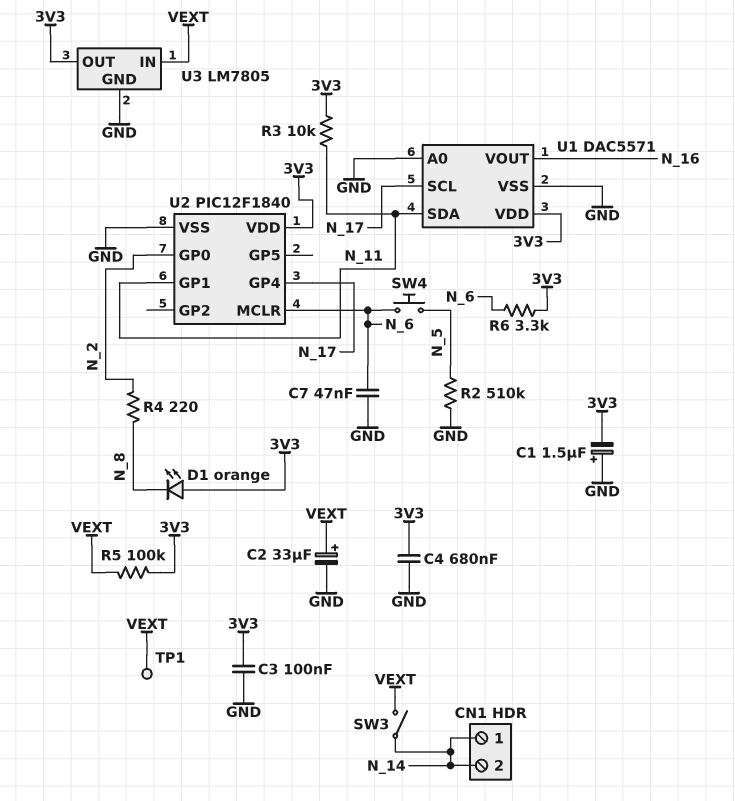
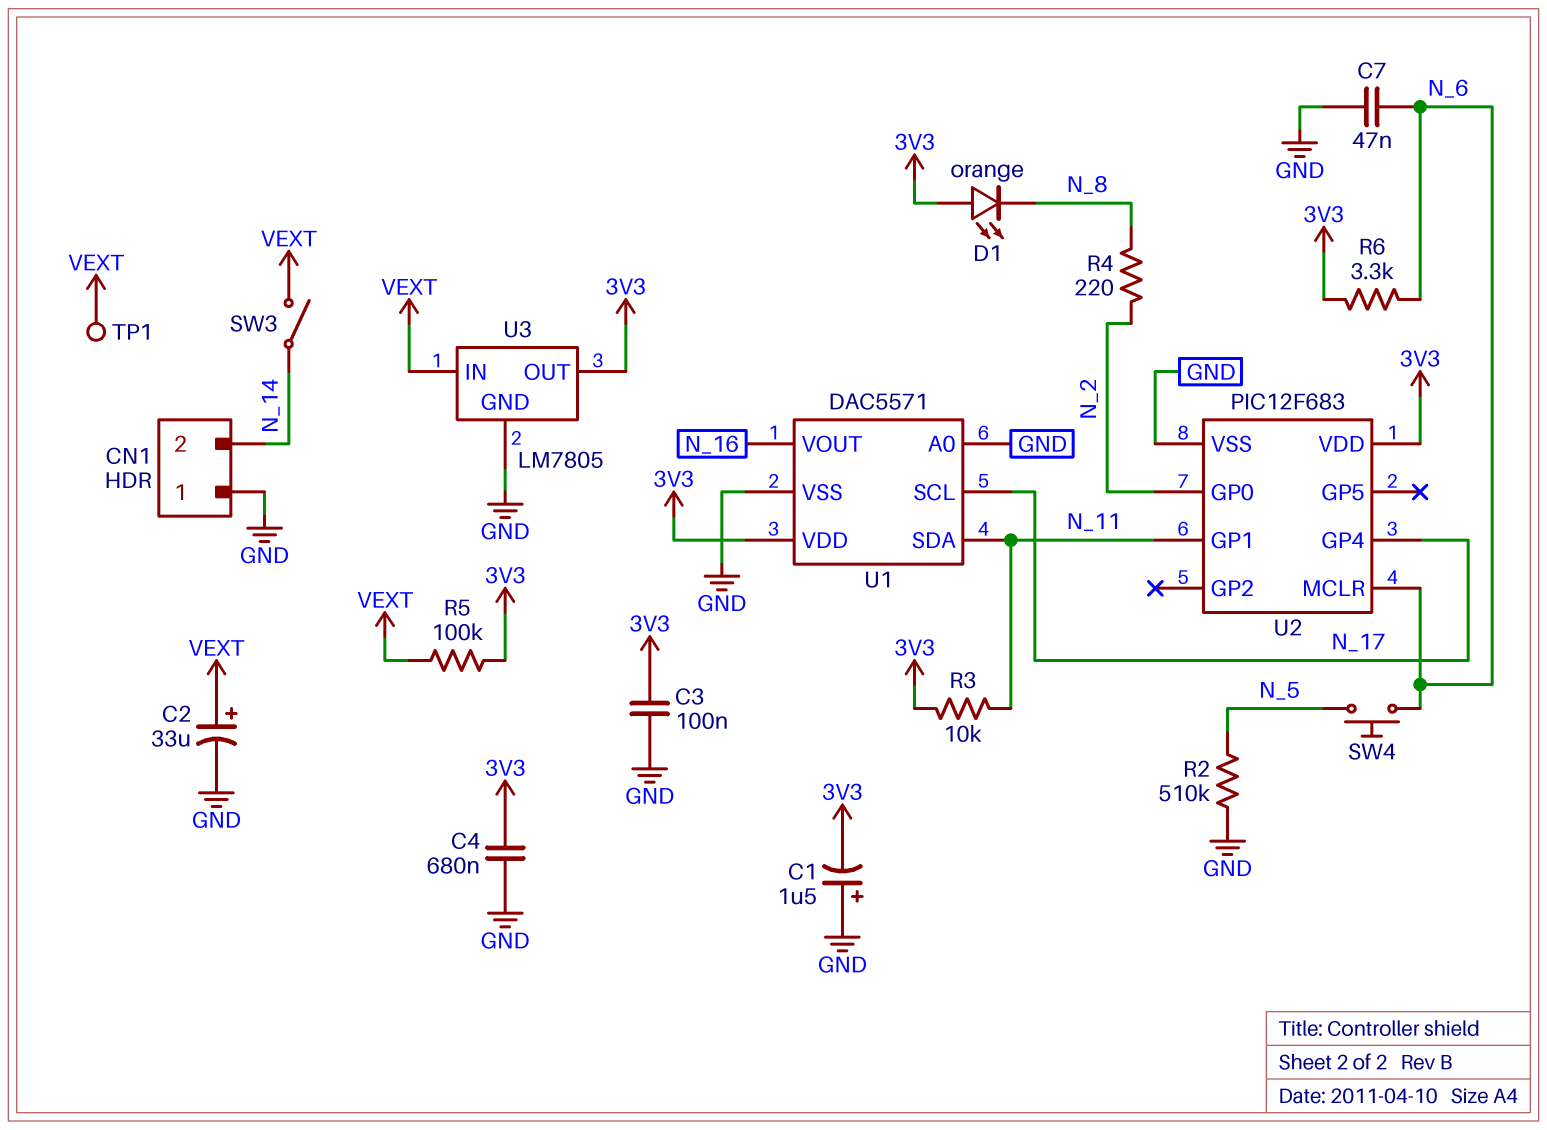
CN1 pin 1: N_14 -> GND
U2: PIC12F1840 -> PIC12F683

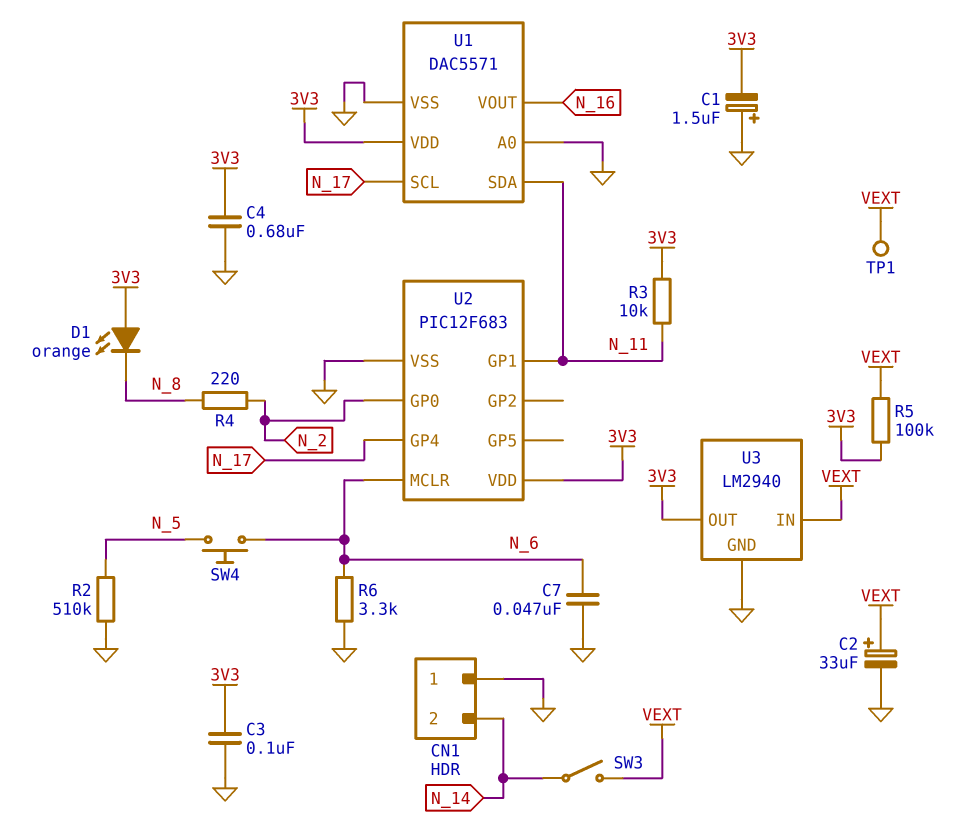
R6: 3.3k (3V3, N_6) -> 3.3k (GND, N_6)
U3: LM7805 -> LM2940

